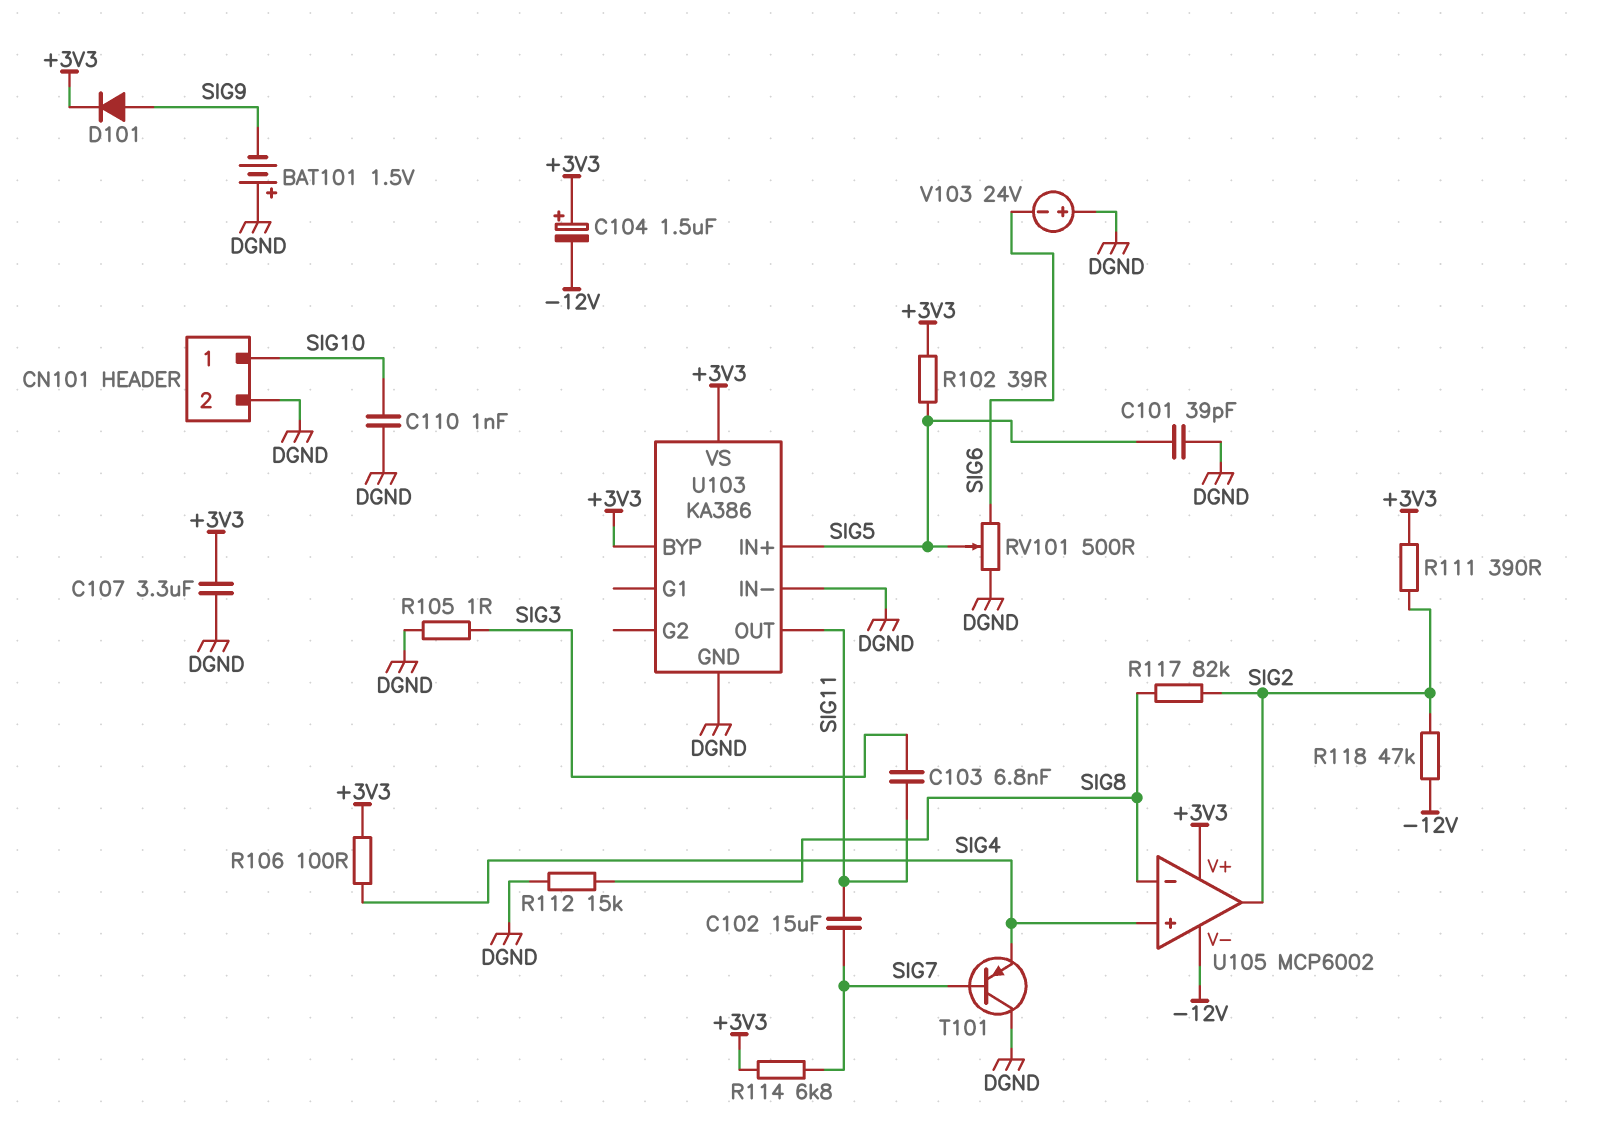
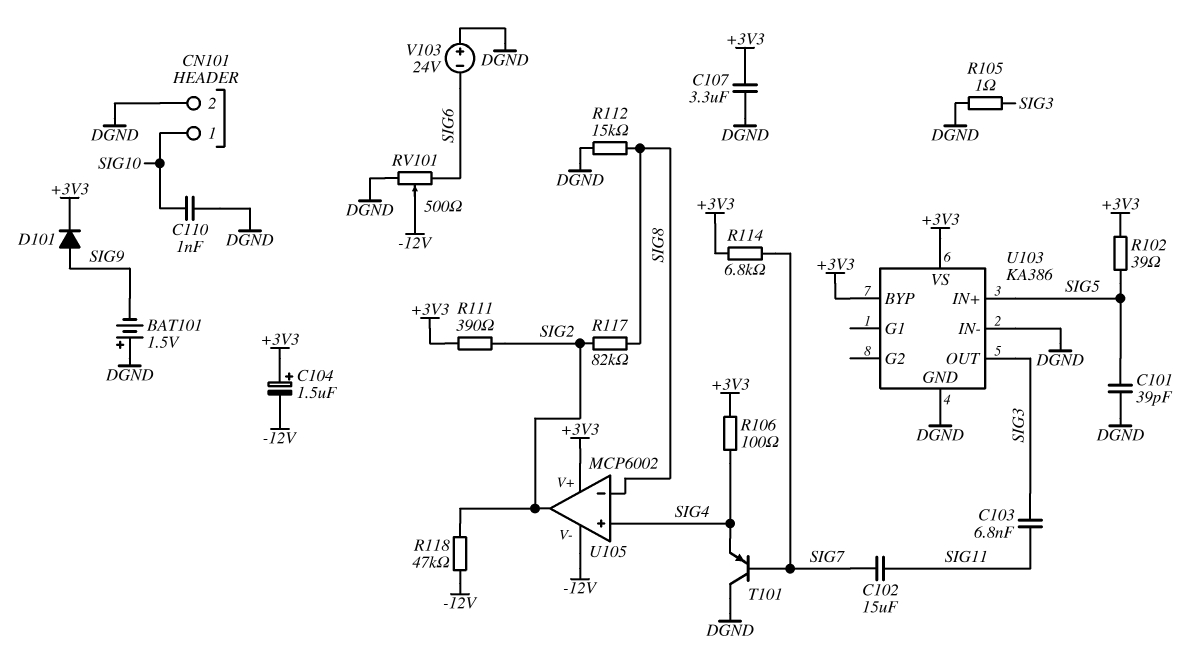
RV101: 500 (DGND, SIG6, wiper SIG5) -> 500 (DGND, SIG6, wiper -12V)
U103 pin OUT: SIG11 -> SIG3

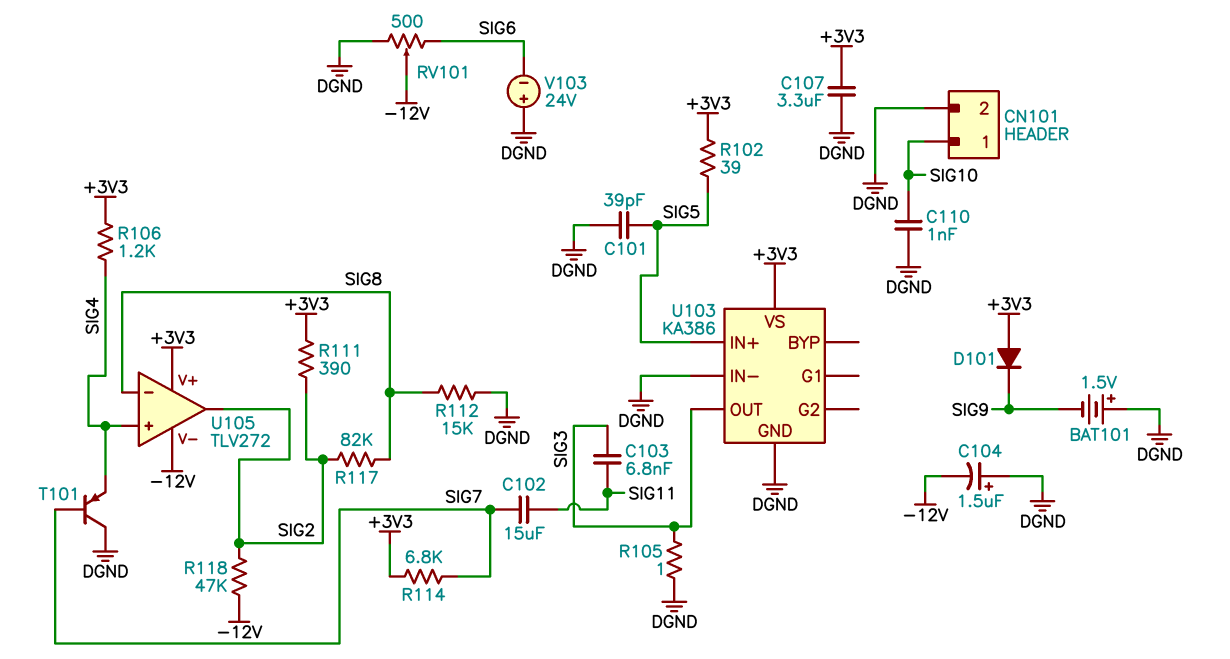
C104: 1.5uF (plus +3V3, minus -12V) -> 1.5uF (plus DGND, minus -12V)
D101: diode (A SIG9, K +3V3) -> diode (A +3V3, K SIG9)
R106: 100 (+3V3, SIG4) -> 1.2k (+3V3, SIG4)
U103 pin BYP: +3V3 -> none
U105: MCP6002 -> TLV272

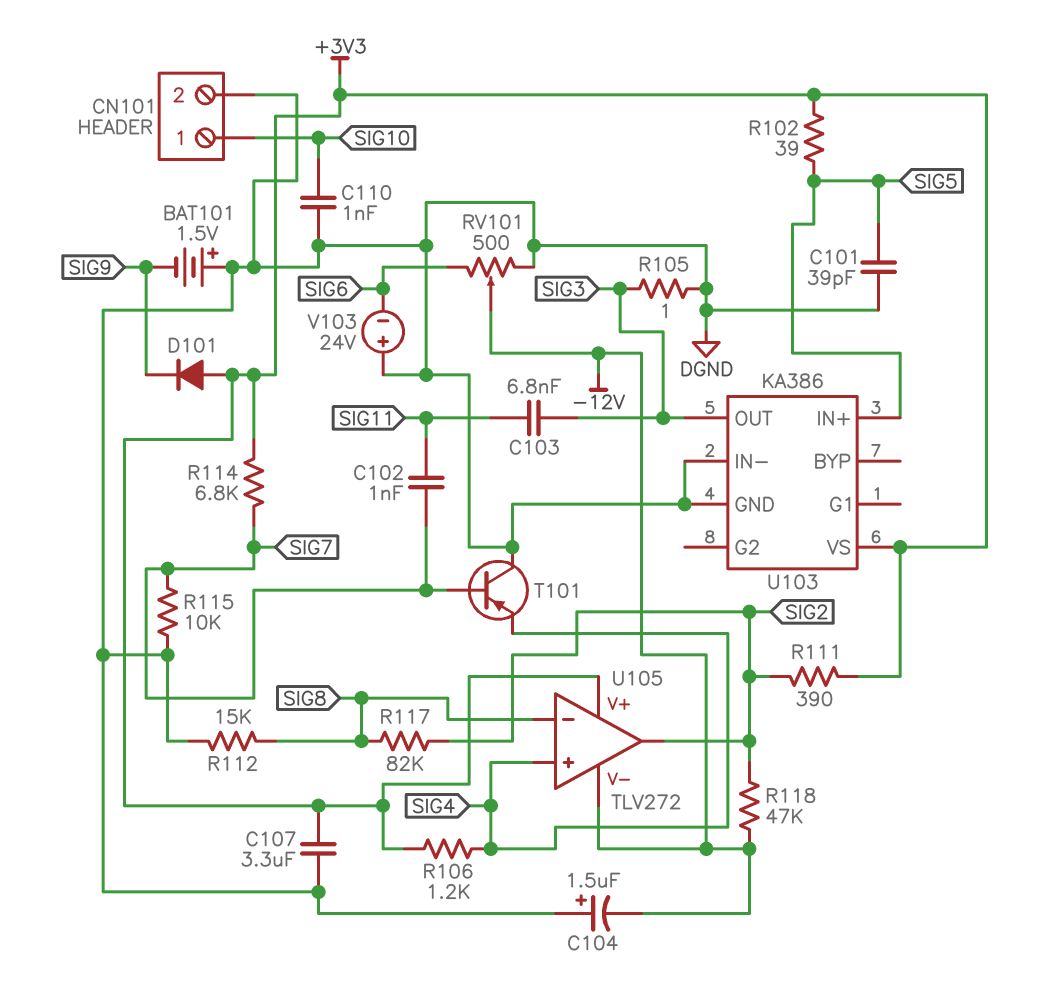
C102: 15uF (SIG7, SIG11) -> 1nF (SIG7, SIG11)
R115: none -> 10k (DGND, SIG7)

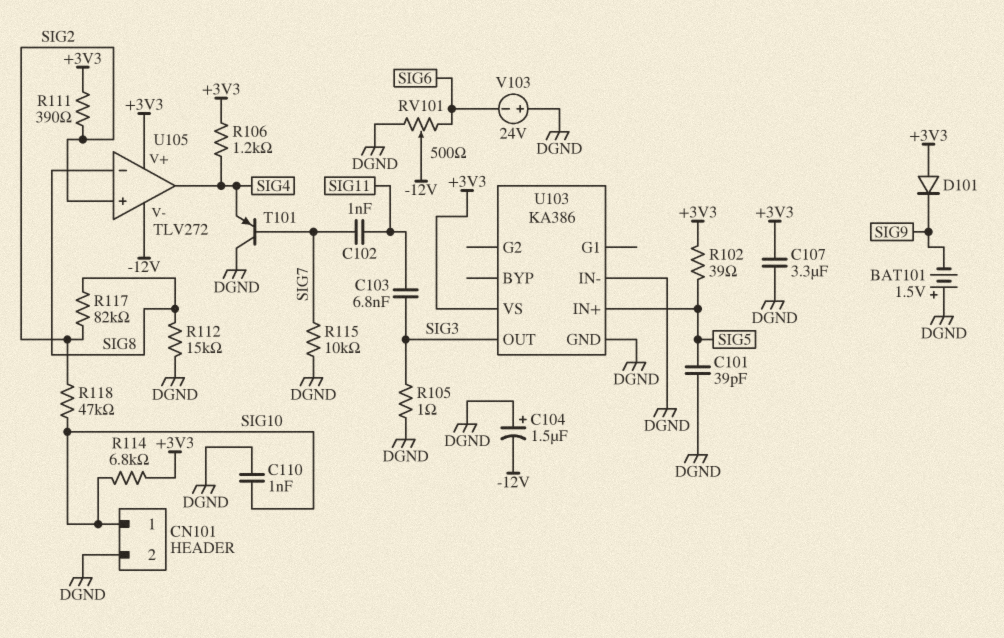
R114: 6.8k (+3V3, SIG7) -> 6.8k (+3V3, SIG10)
R118: 47k (-12V, SIG2) -> 47k (SIG2, SIG10)
U105 pin in+: SIG4 -> SIG2
U105 pin out: SIG2 -> SIG4

